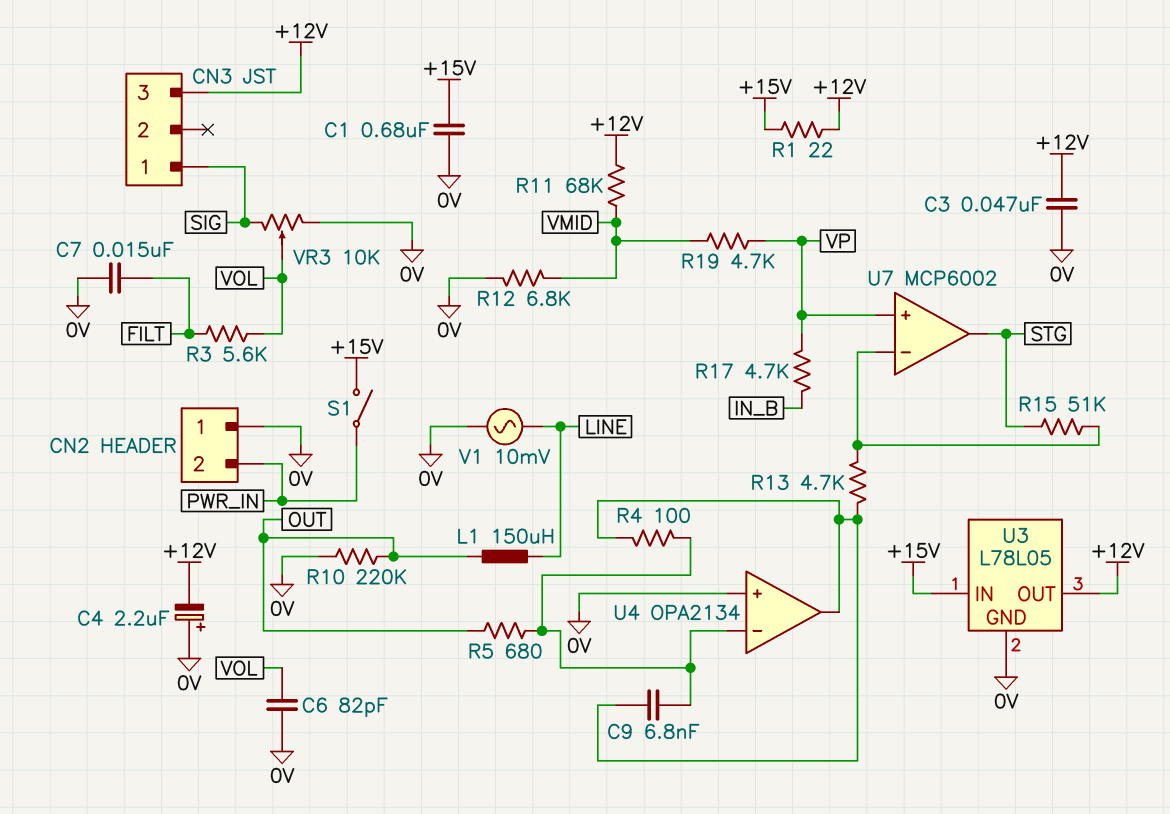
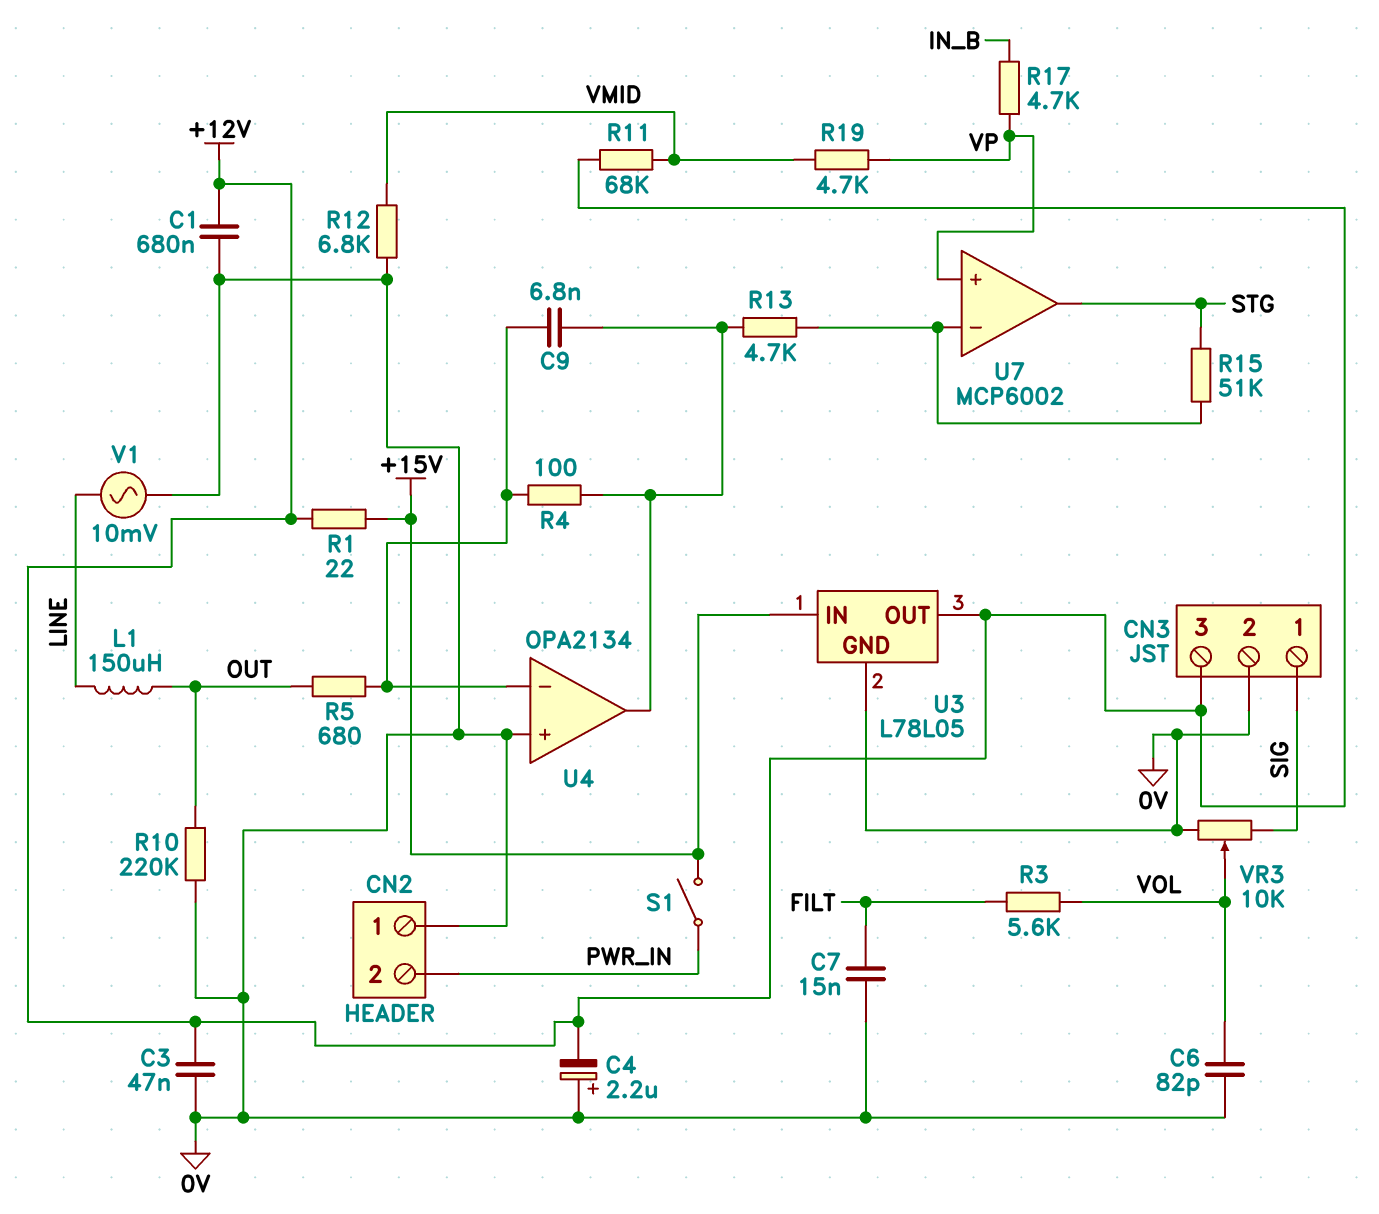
C1: 680nF (+15V, 0V) -> 680nF (+12V, 0V)
CN3 pin 2: none -> 0V

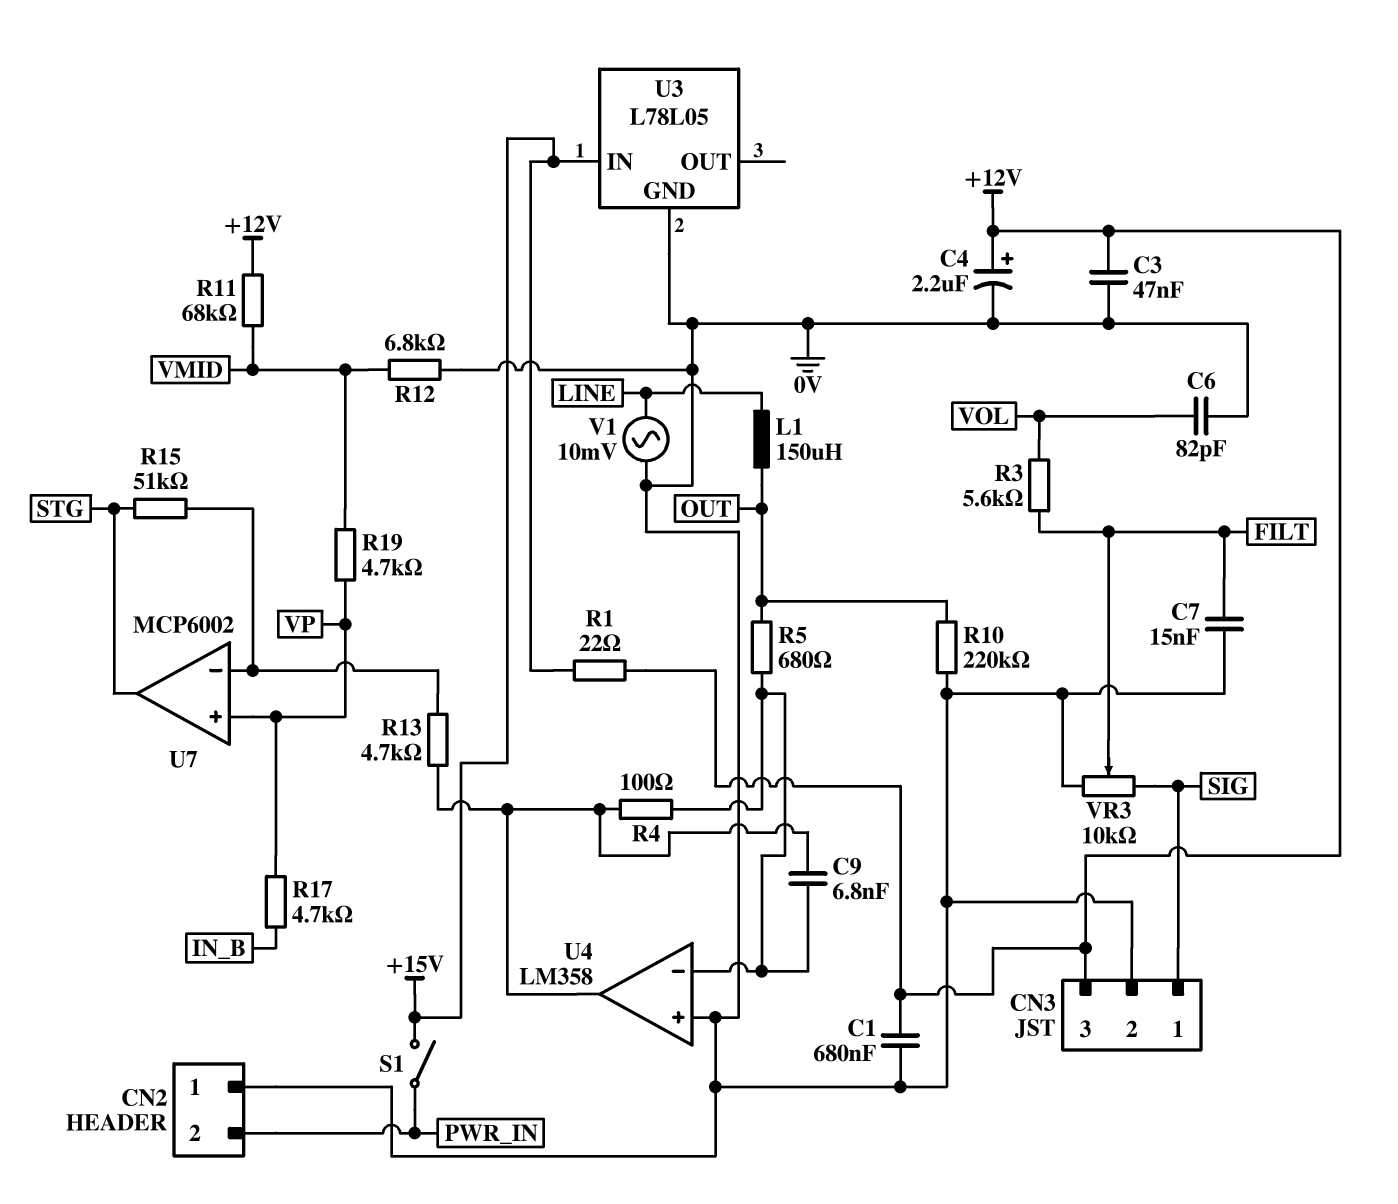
C4: 2.2uF (plus 0V, minus +12V) -> 2.2uF (plus +12V, minus 0V)
U3 pin OUT: +12V -> none
U4: OPA2134 -> LM358
VR3: 10k (0V, SIG, wiper VOL) -> 10k (0V, SIG, wiper FILT)

